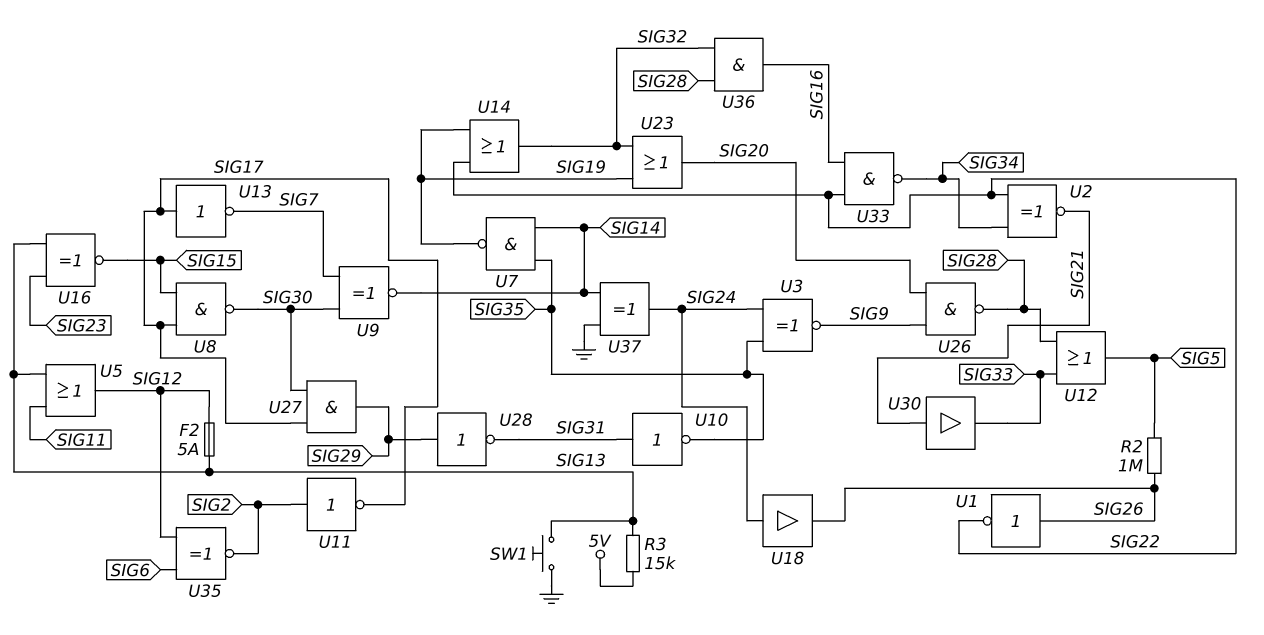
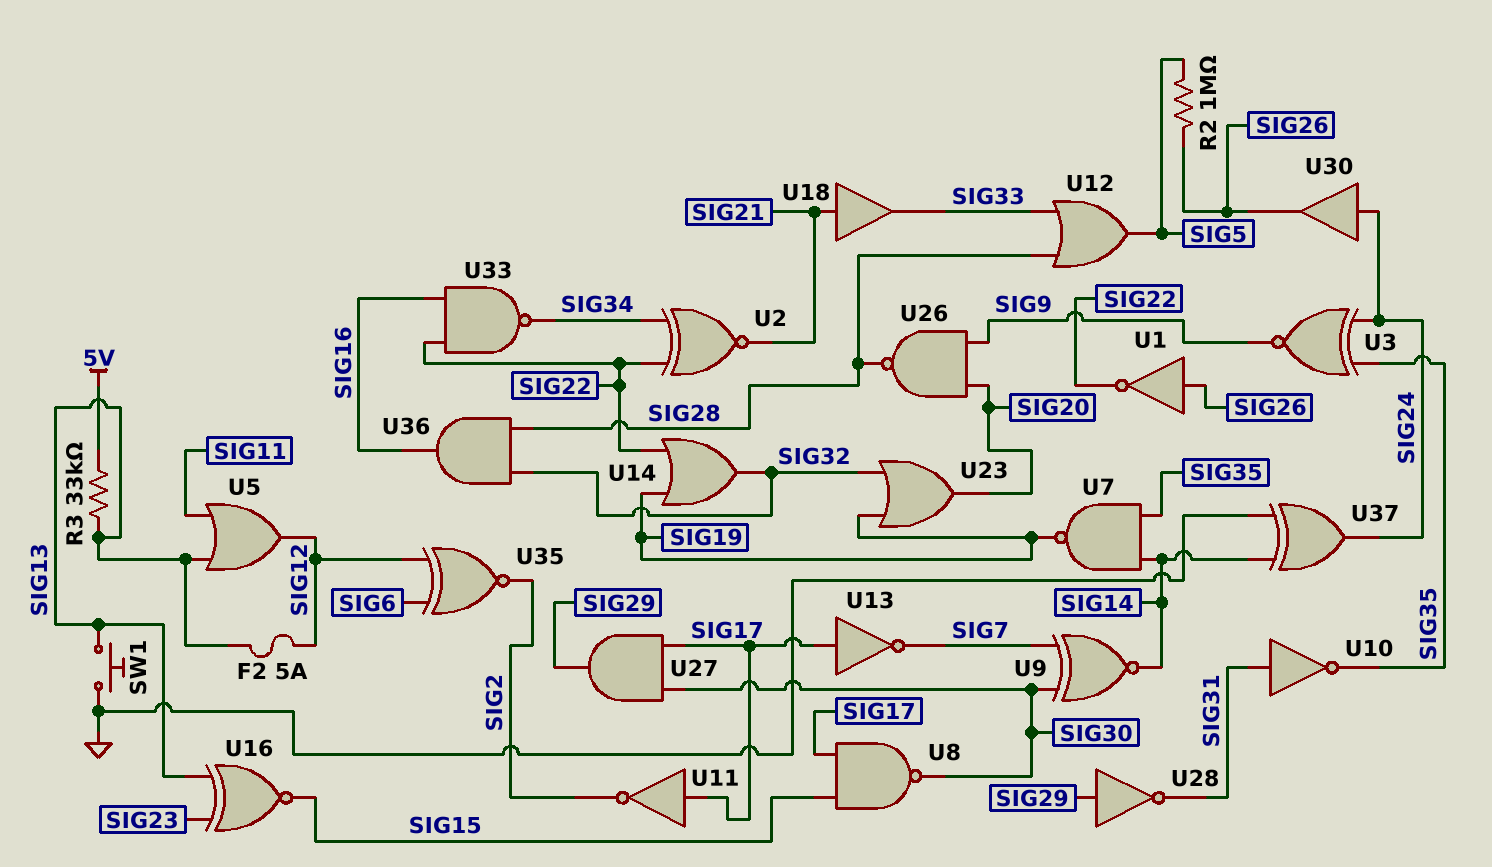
R3: 15k (5V, SIG13) -> 33k (5V, SIG13)
U11: NOT (in SIG2, out SIG17) -> NOT (in SIG17, out SIG2)
U18: buffer (in SIG24, out SIG26) -> buffer (in SIG21, out SIG33)
U30: buffer (in SIG21, out SIG33) -> buffer (in SIG24, out SIG26)

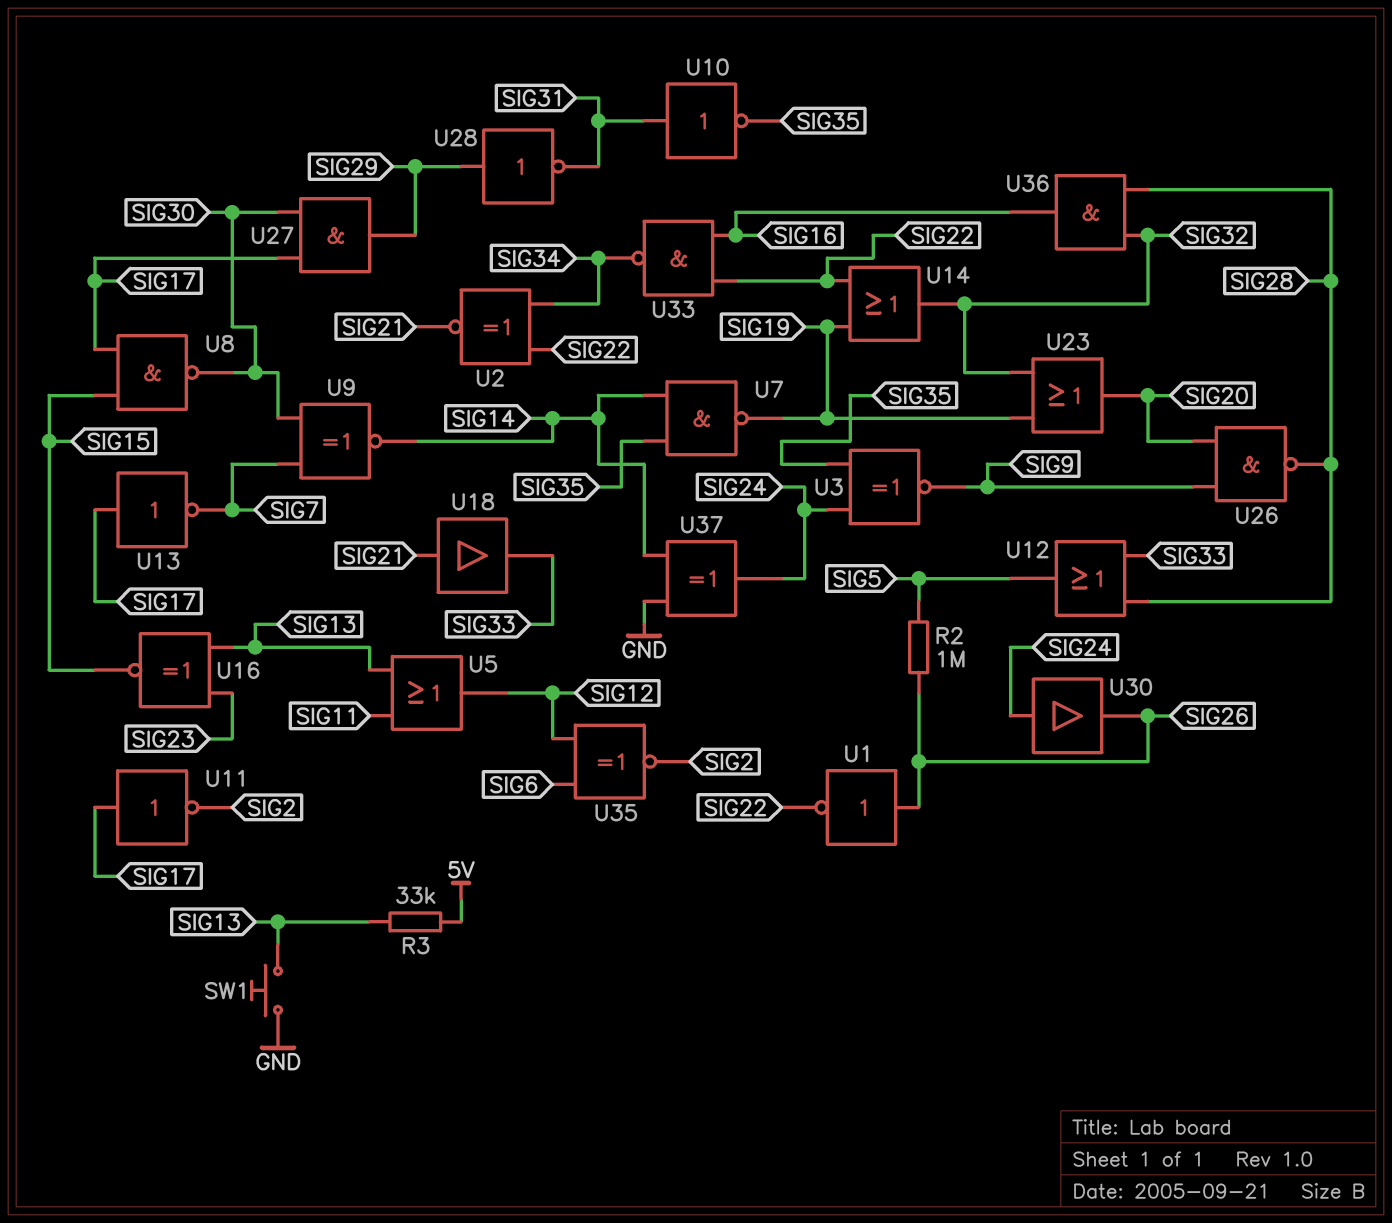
F2: 5A (SIG12, SIG13) -> none

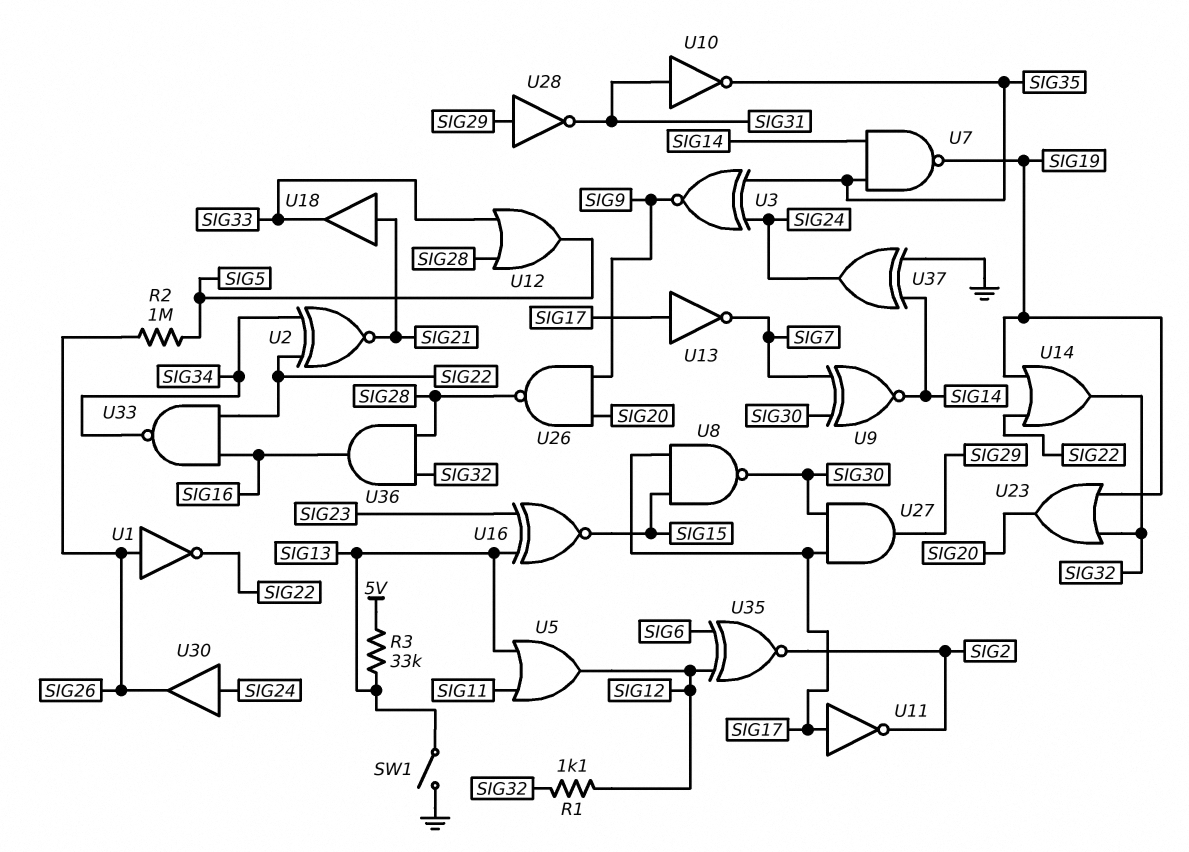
R1: none -> 1.1k (SIG12, SIG32)
SW1: button (GND, SIG13) -> switch (GND, SIG13)

